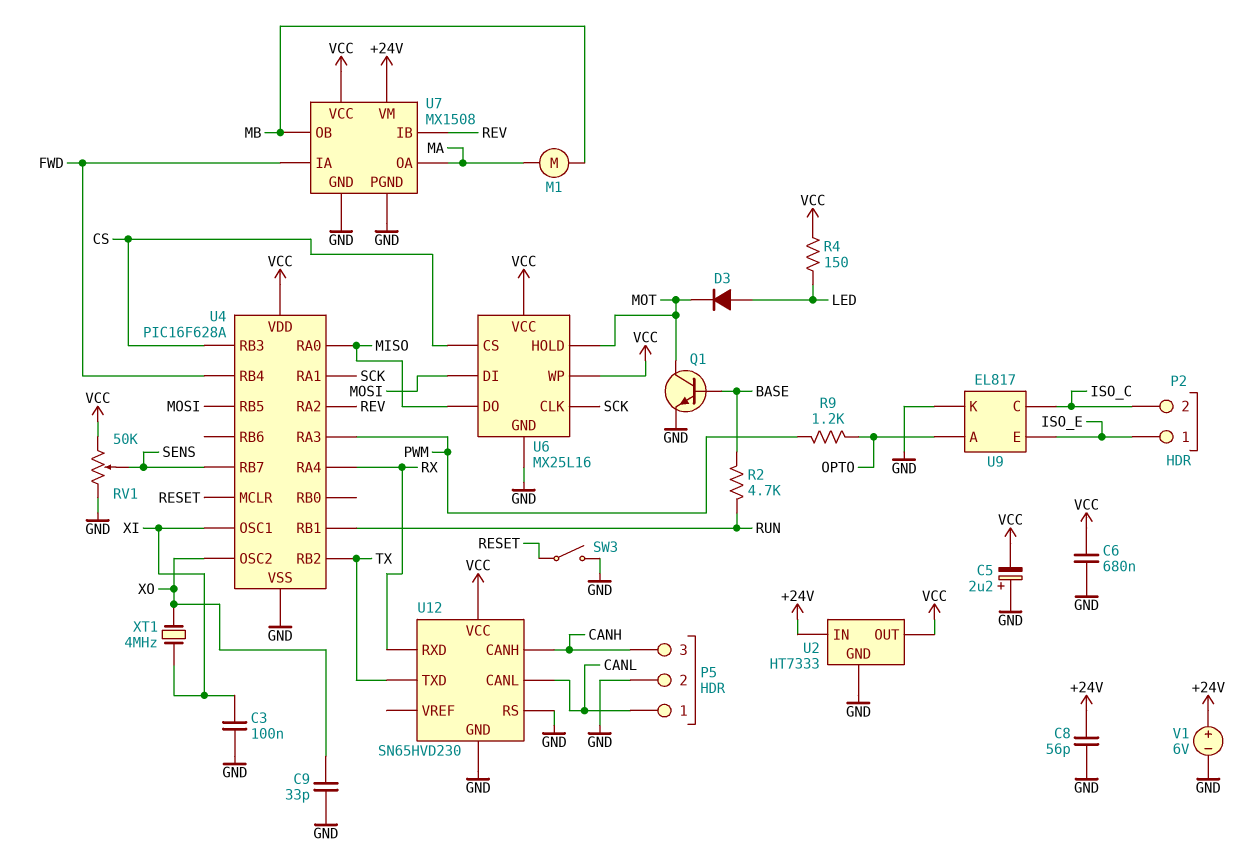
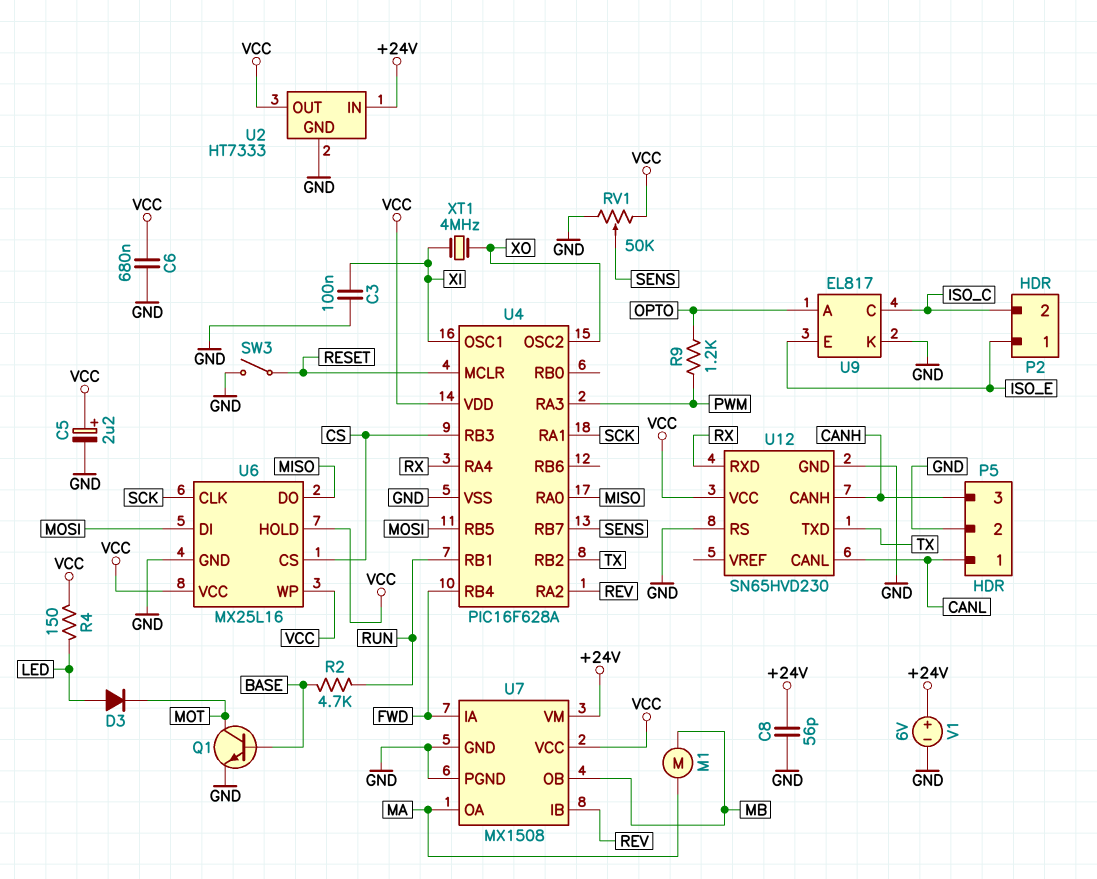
C5: 2.2uF (plus GND, minus VCC) -> 2.2uF (plus VCC, minus GND)
C9: 33pF (GND, XO) -> none
U6 pin HOLD: MOT -> VCC

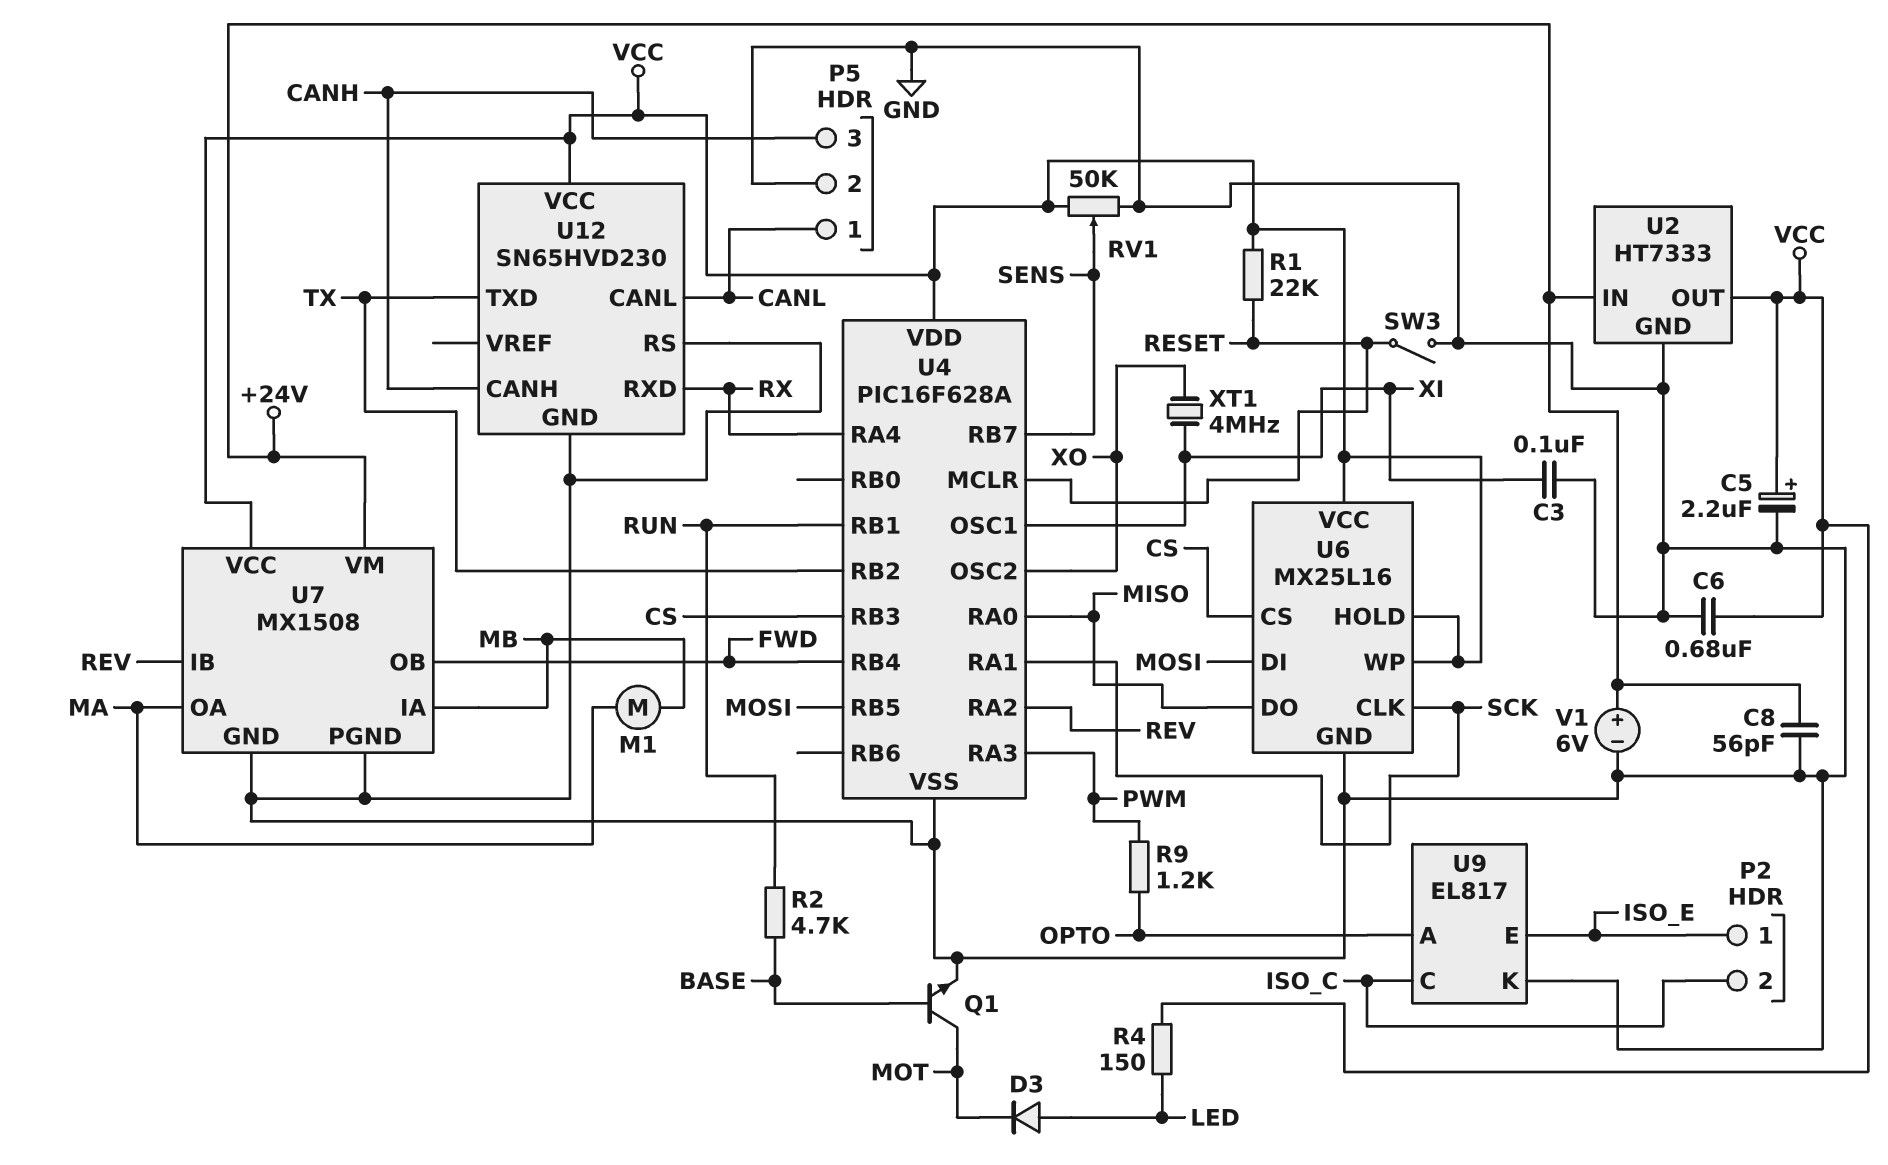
R1: none -> 22k (RESET, VCC)
U7 pin IA: FWD -> MB
U7 pin OB: MB -> FWD

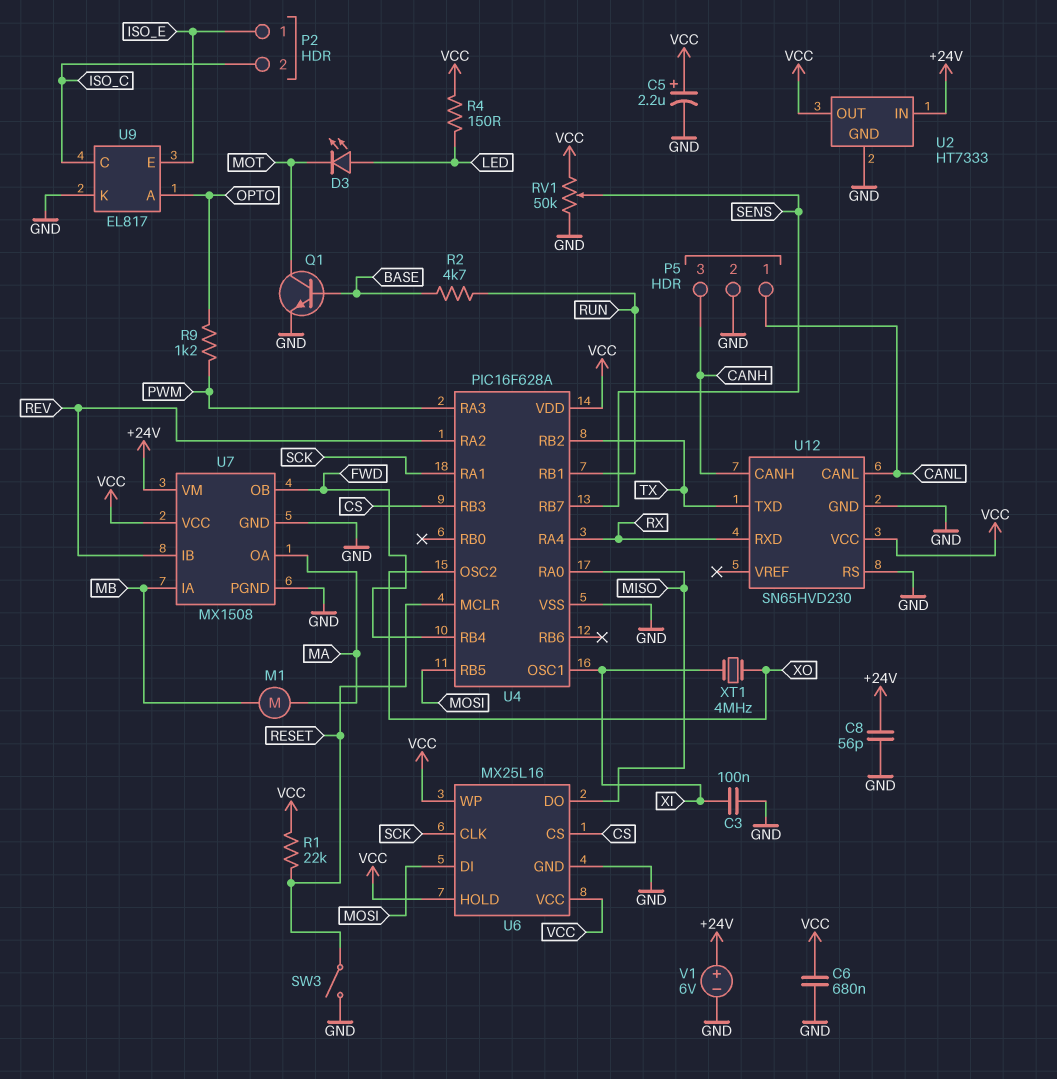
D3: diode (A LED, K MOT) -> LED (A LED, K MOT)

